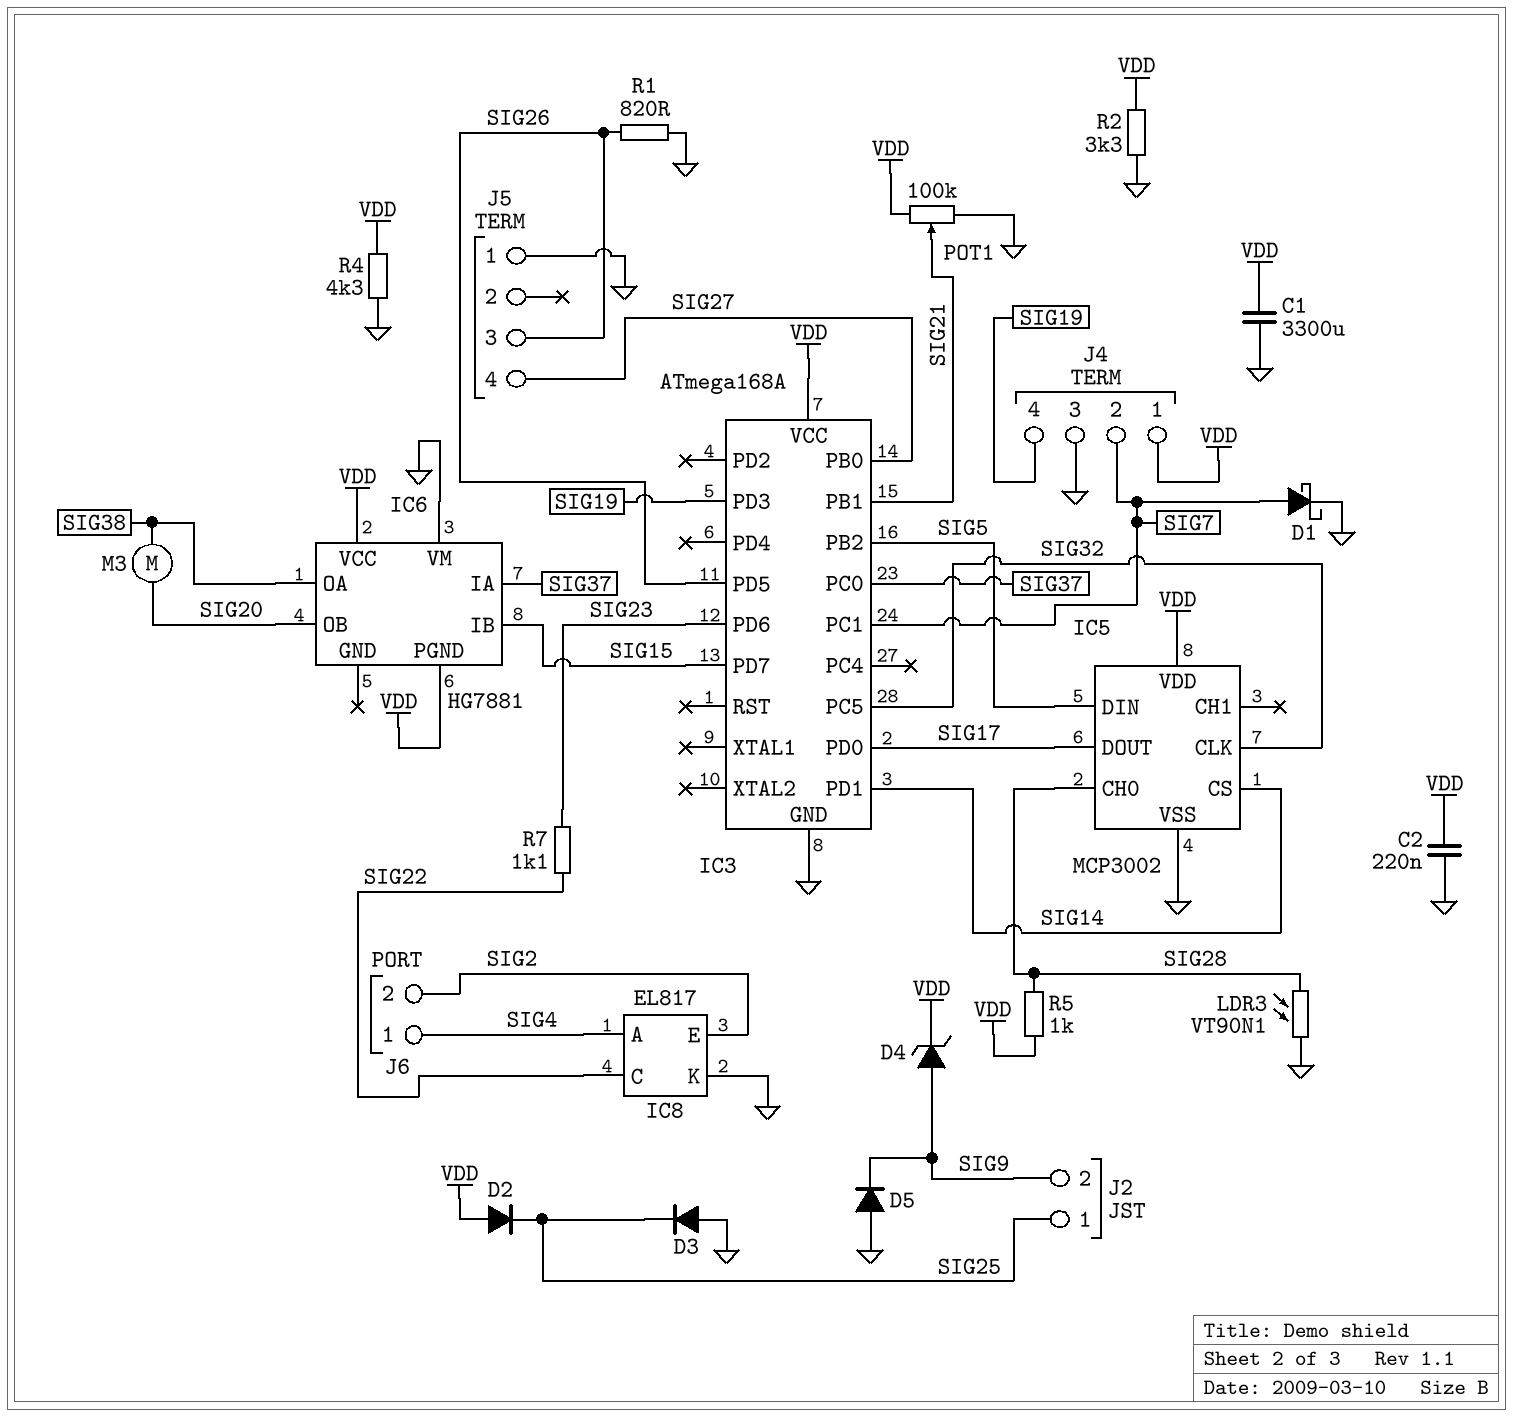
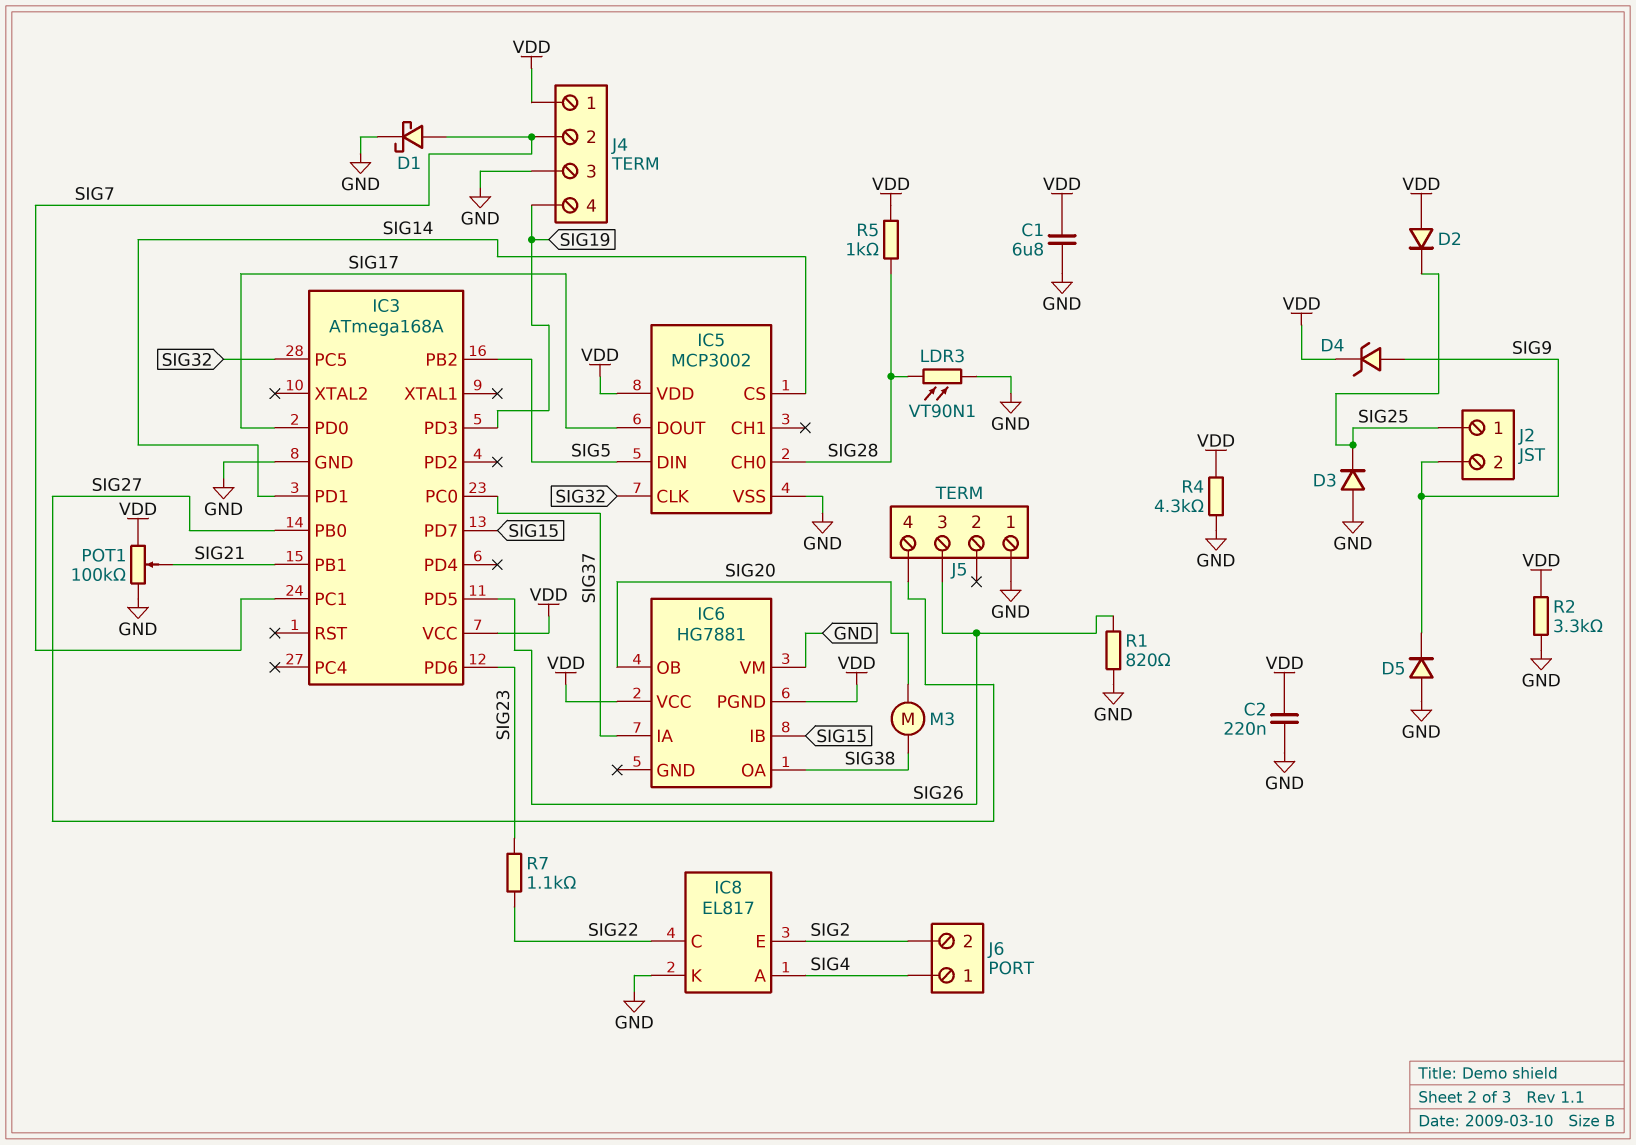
C1: 3300uF (GND, VDD) -> 6.8uF (GND, VDD)

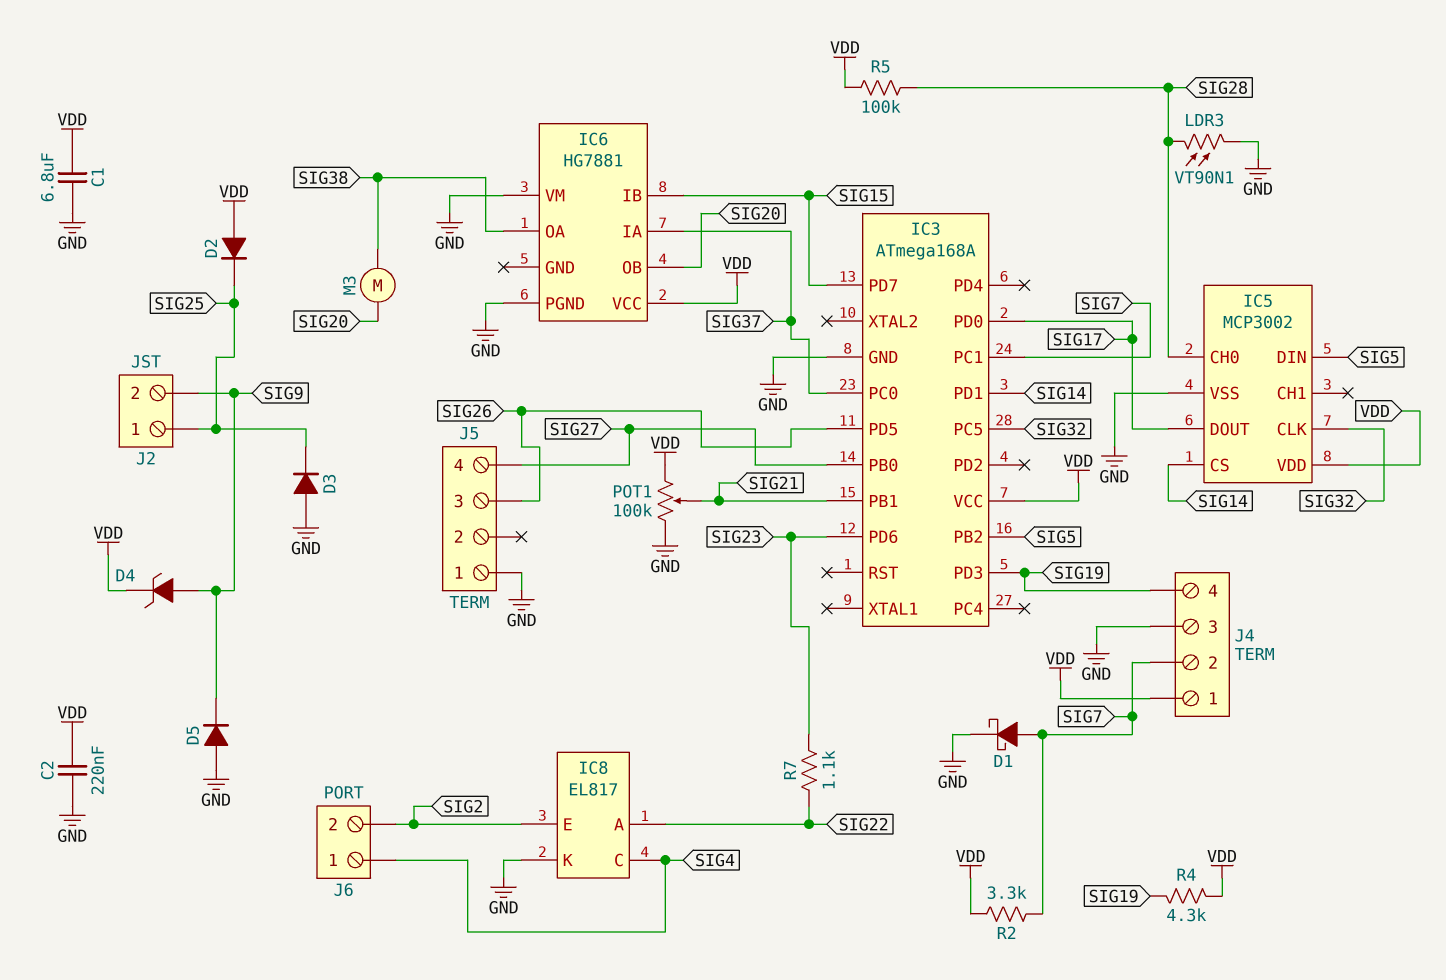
IC6 pin PGND: VDD -> GND
IC8 pin A: SIG4 -> SIG22
IC8 pin C: SIG22 -> SIG4
R1: 820 (GND, SIG26) -> none
R2: 3.3k (GND, VDD) -> 3.3k (SIG7, VDD)
R4: 4.3k (GND, VDD) -> 4.3k (SIG19, VDD)
R5: 1k (SIG28, VDD) -> 100k (SIG28, VDD)

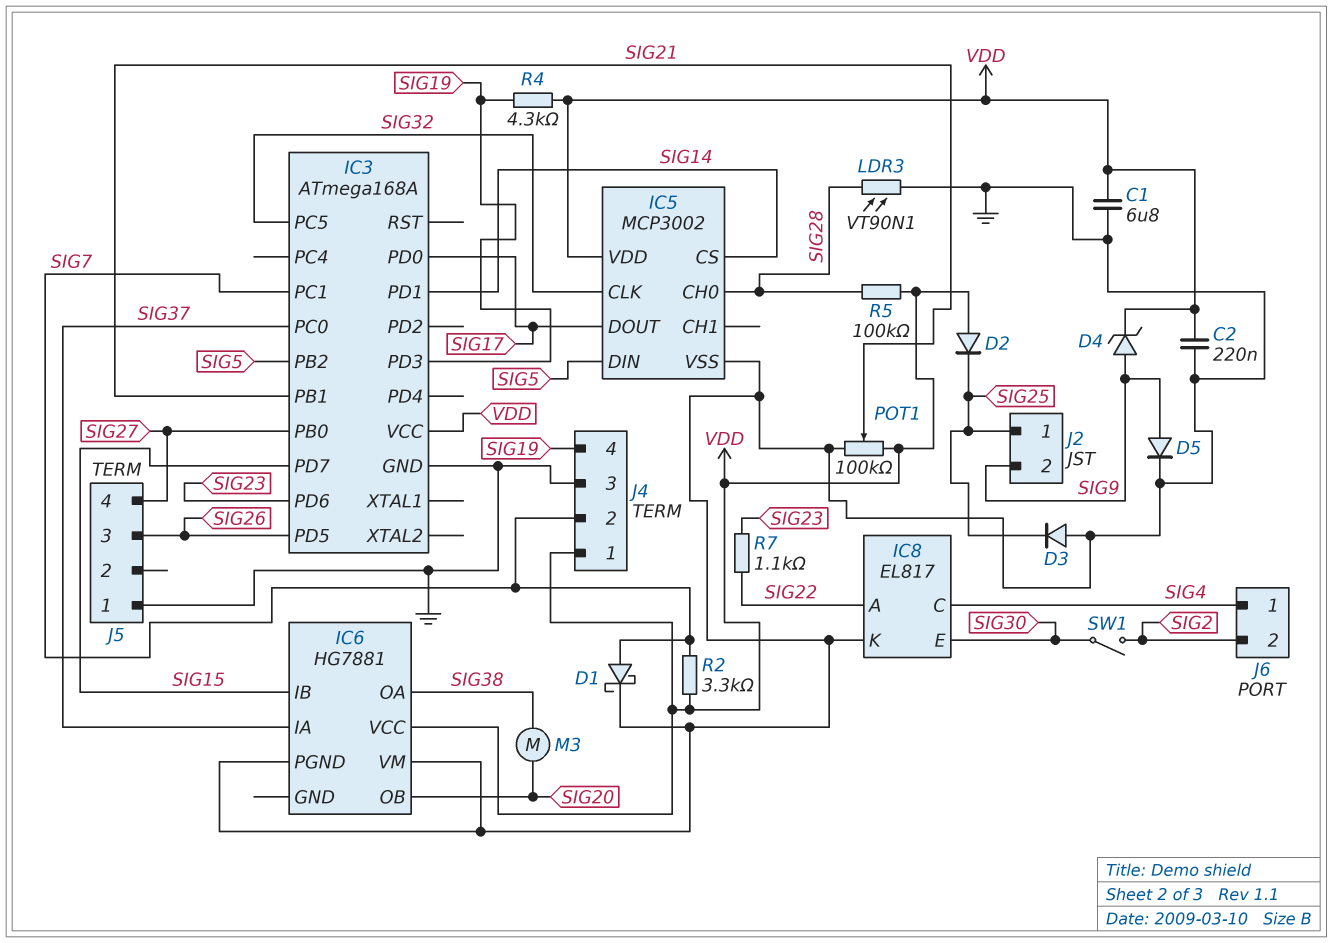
D5: diode (A GND, K SIG9) -> diode (A SIG9, K GND)
IC8 pin E: SIG2 -> SIG30
SW1: none -> switch (SIG2, SIG30)

